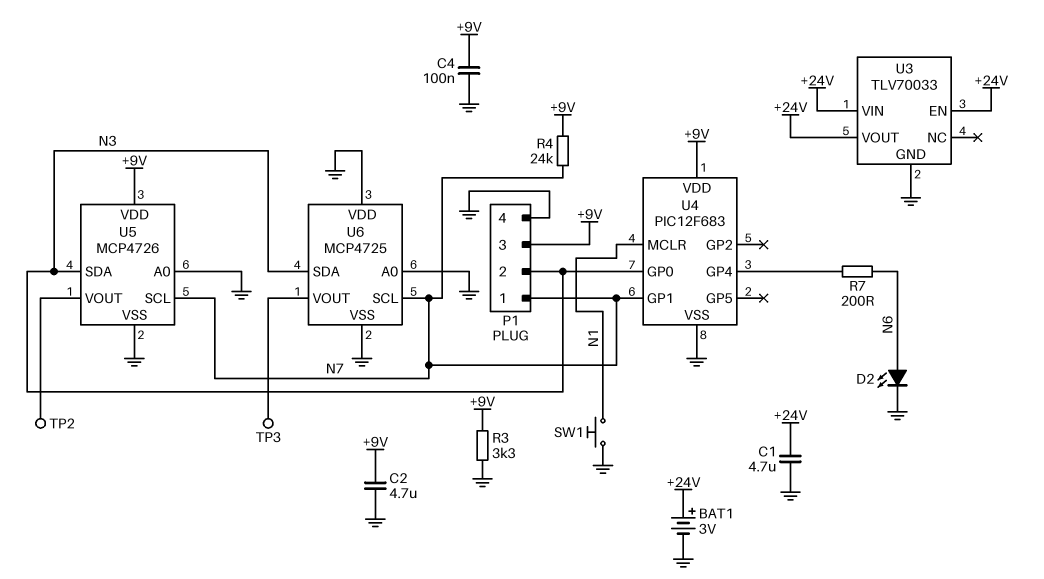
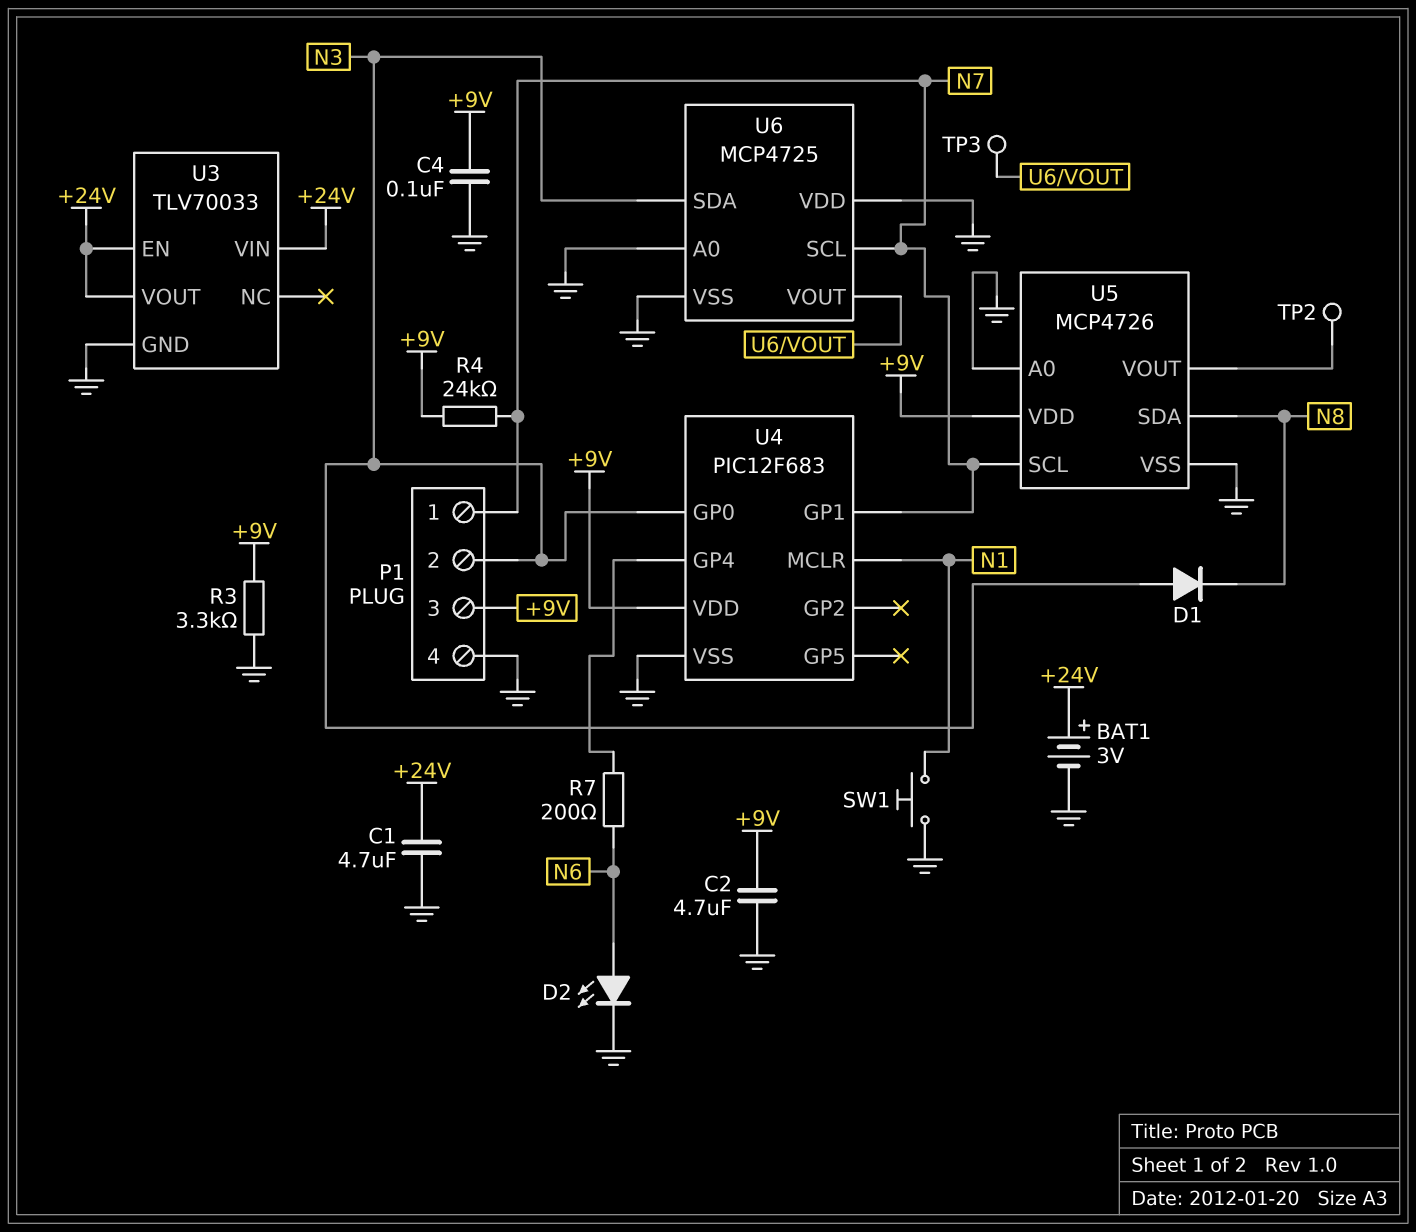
D1: none -> diode (A N3, K N8)
U5 pin SDA: N3 -> N8

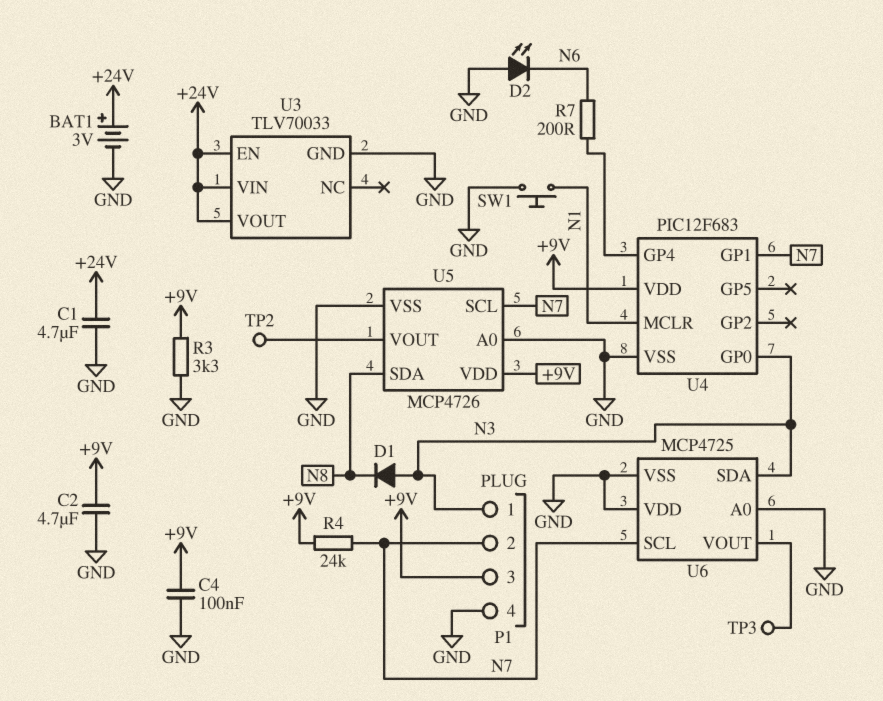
D2: LED (A N6, K GND) -> LED (A GND, K N6)
P1 pin 1: N7 -> N3
P1 pin 2: N3 -> N7

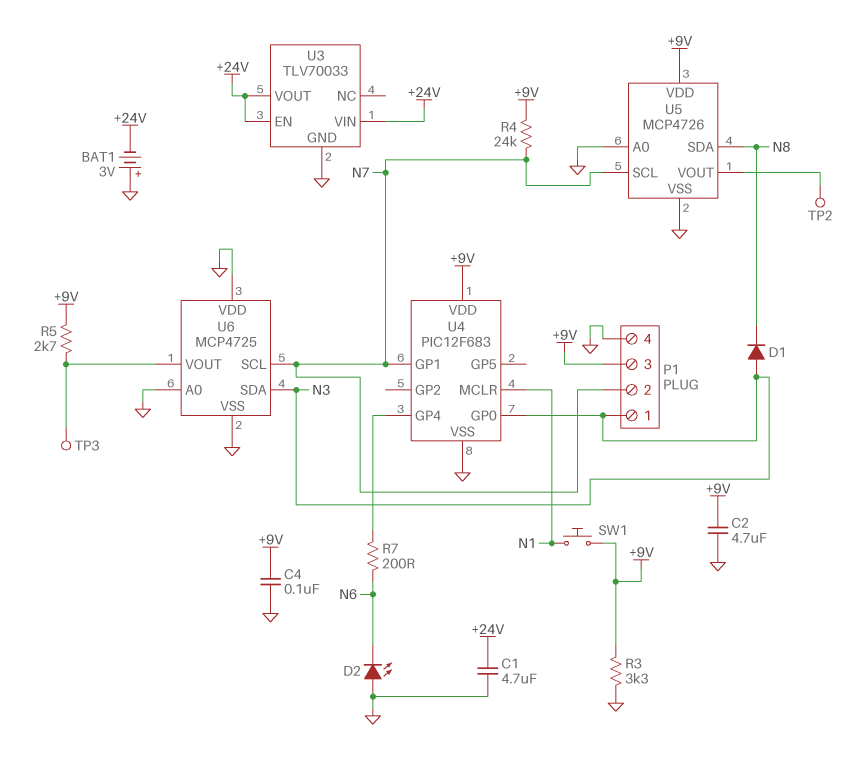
BAT1: 3V (plus +24V, minus GND) -> 3V (plus GND, minus +24V)
R5: none -> 2.7k (+9V, U6/VOUT)
SW1: button (GND, N1) -> button (+9V, N1)

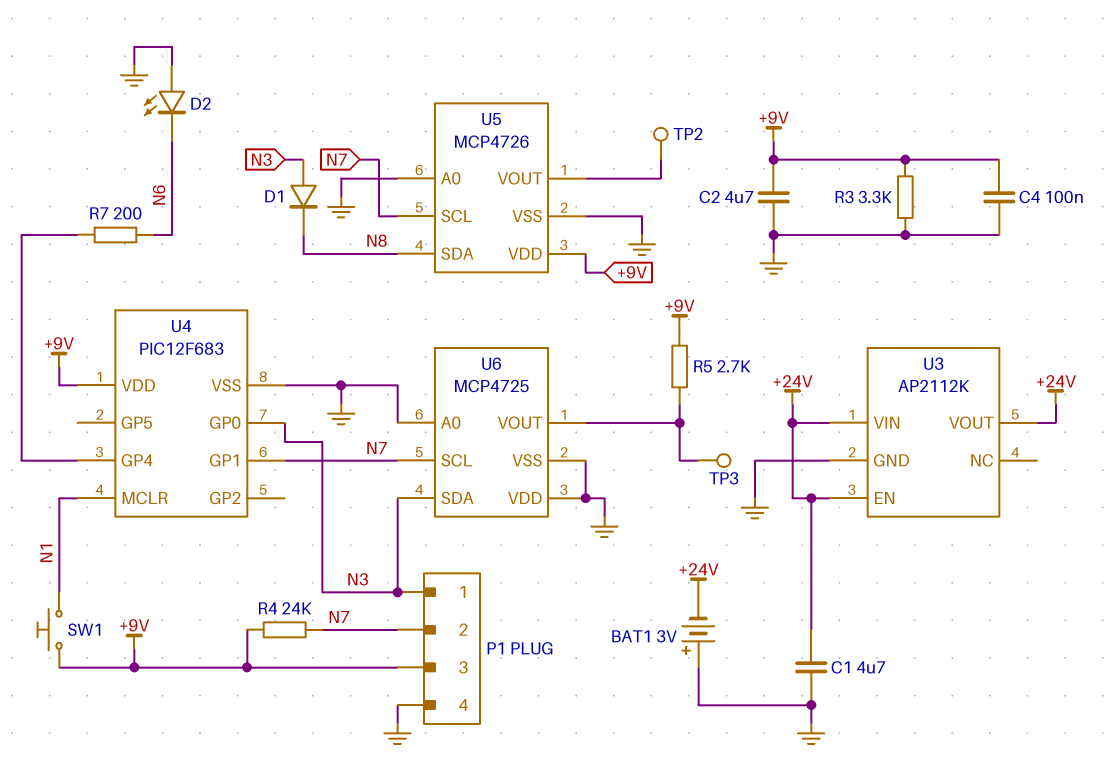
U3: TLV70033 -> AP2112K

